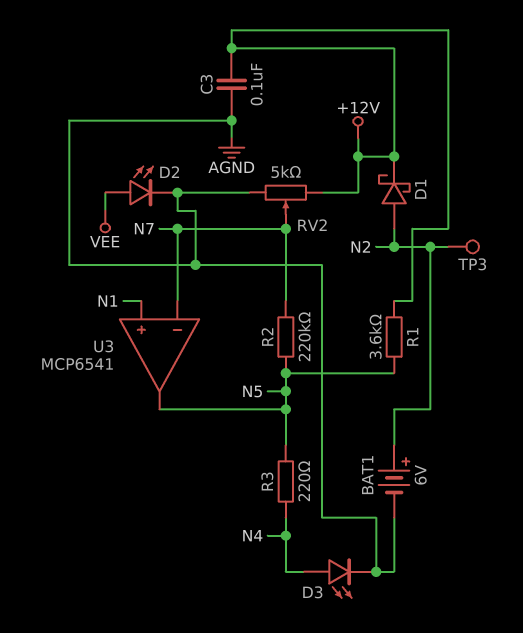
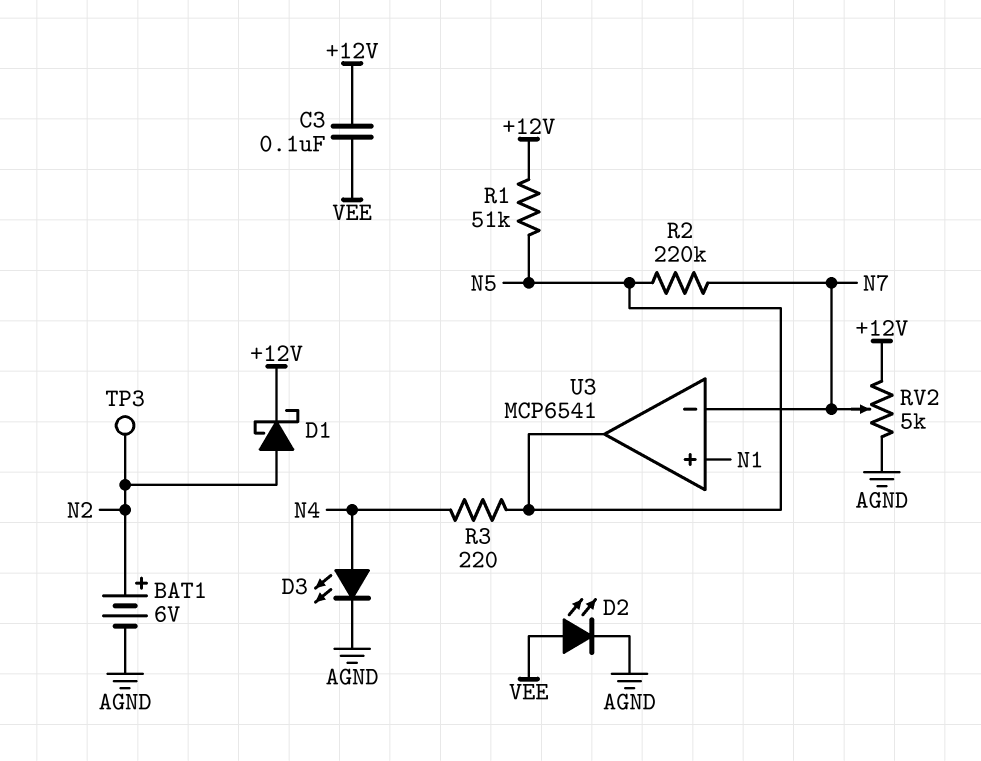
C3: 100nF (+12V, AGND) -> 100nF (+12V, VEE)
R1: 3.6k (+12V, N5) -> 51k (+12V, N5)

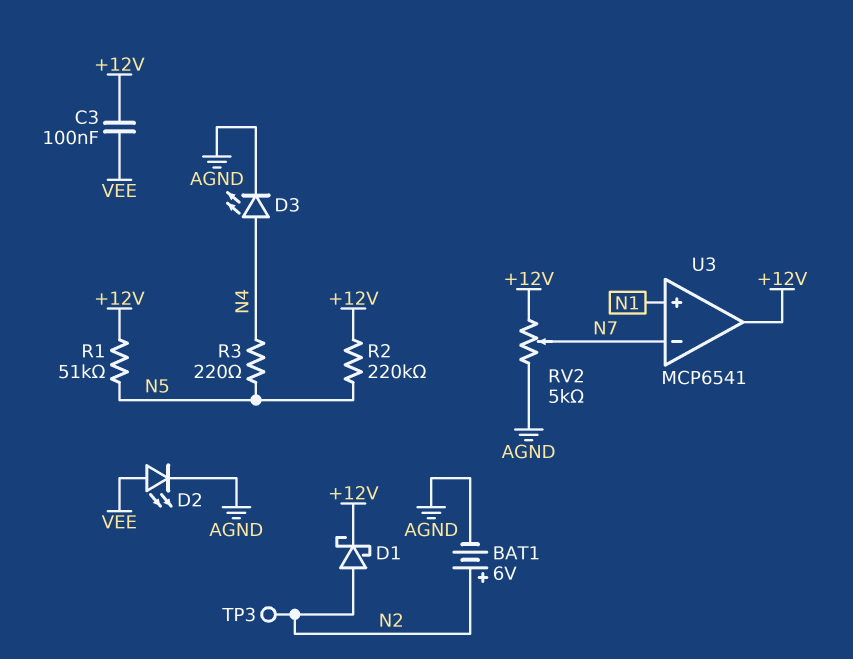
R2: 220k (N5, N7) -> 220k (+12V, N5)
U3 pin out: N5 -> +12V

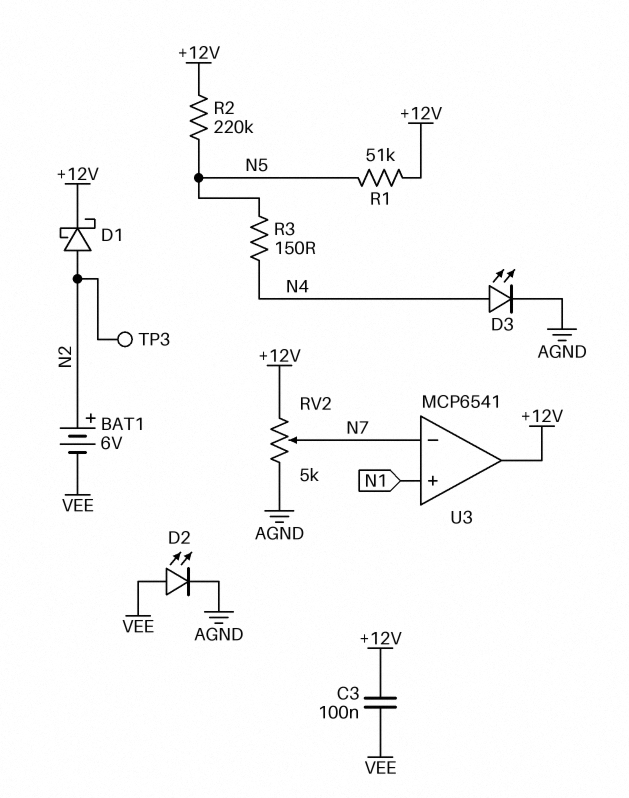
BAT1: 6V (plus N2, minus AGND) -> 6V (plus N2, minus VEE)
R3: 220 (N4, N5) -> 150 (N4, N5)

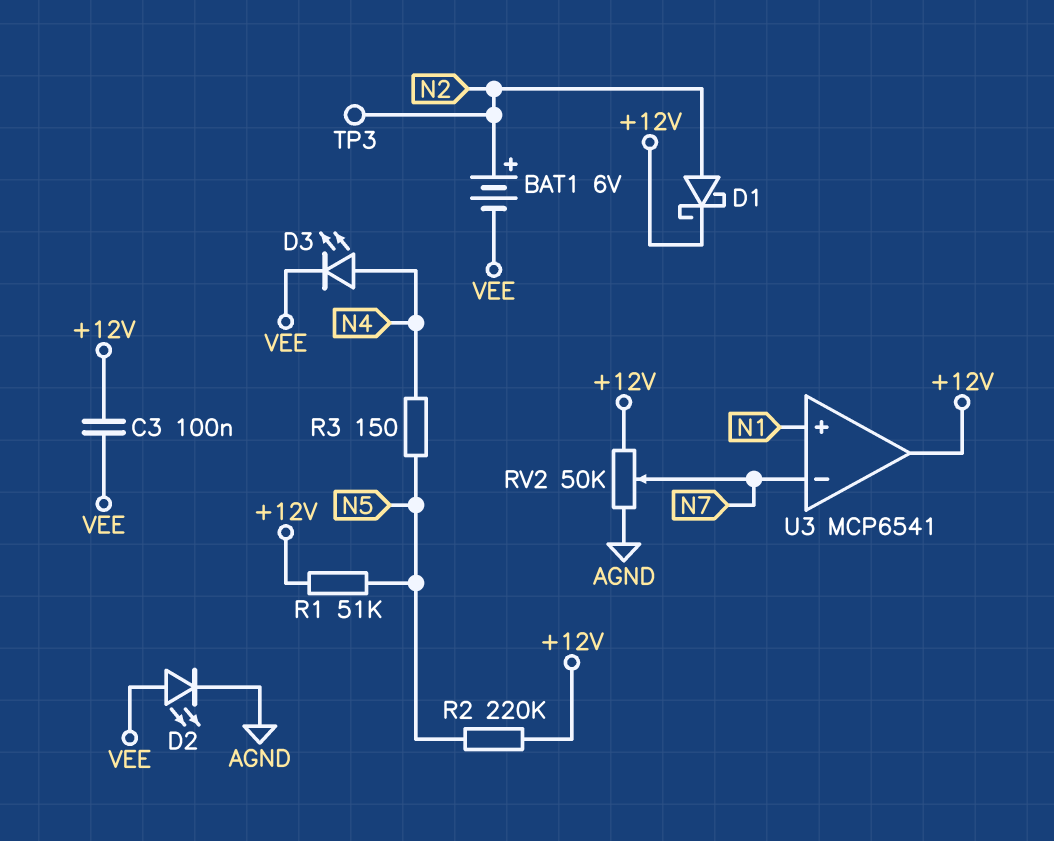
D3: LED (A N4, K AGND) -> LED (A N4, K VEE)
RV2: 5k (+12V, AGND, wiper N7) -> 50k (+12V, AGND, wiper N7)

